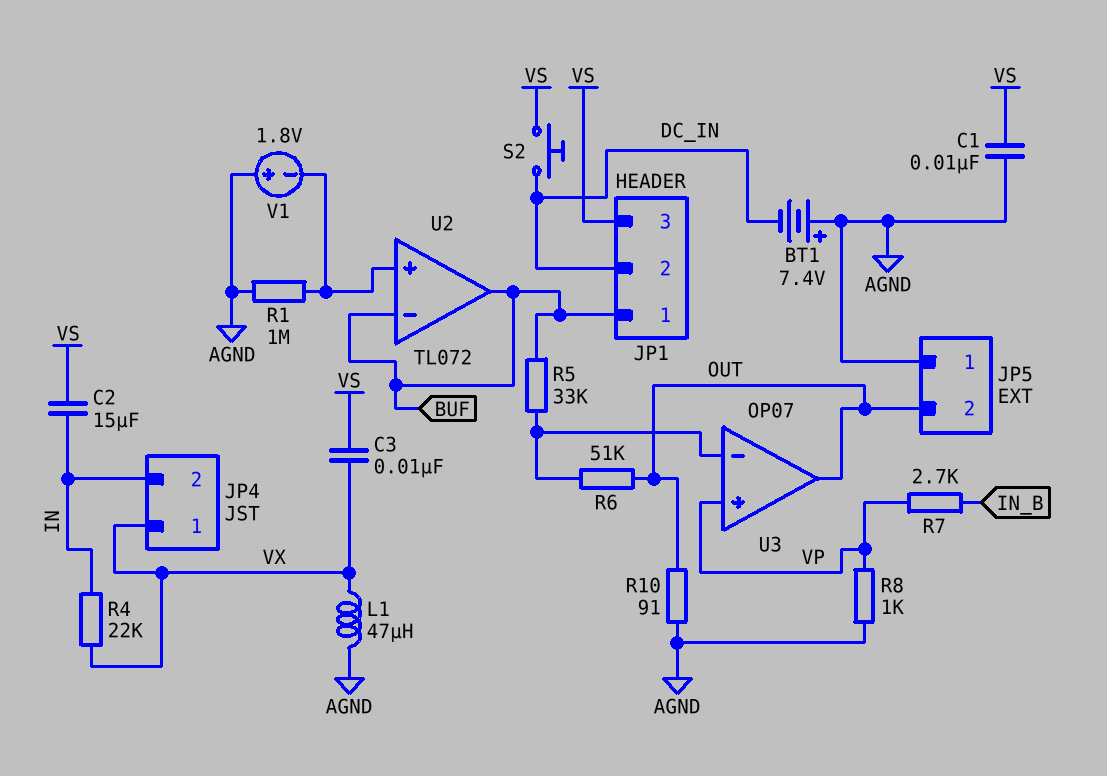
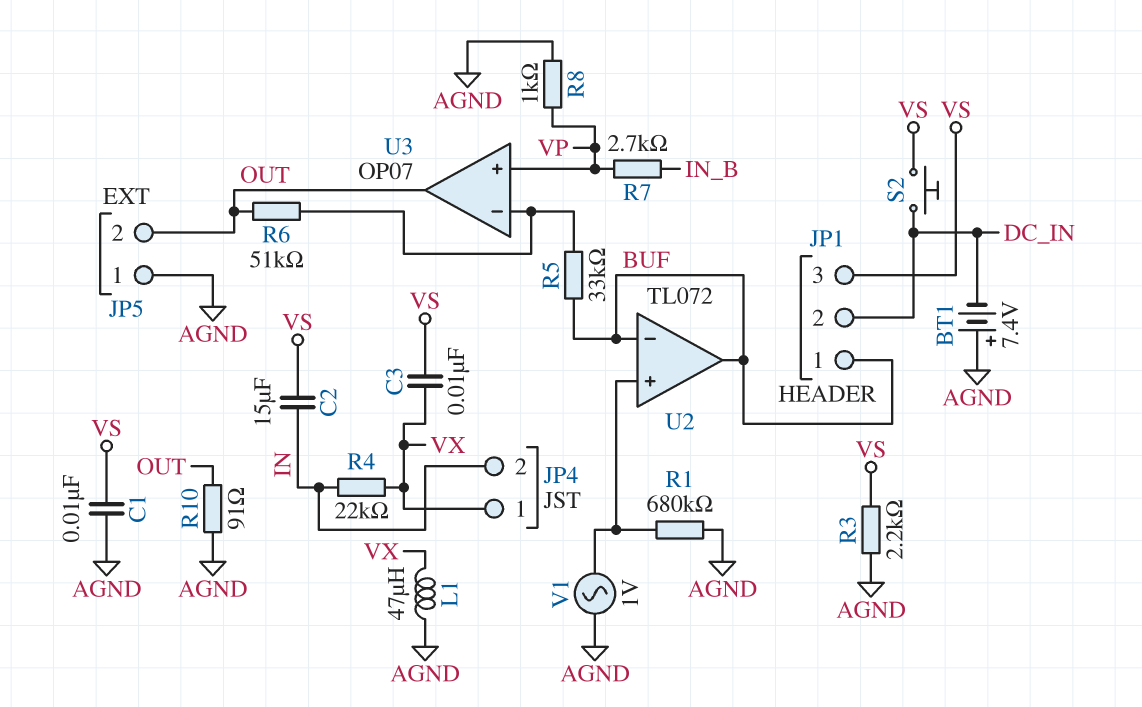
R1: 1M (AGND, U2/in+) -> 680k (AGND, U2/in+)
R3: none -> 2.2k (AGND, VS)
V1: 1.8V (plus AGND, minus U2/in+) -> AC 1V (AGND, U2/in+)

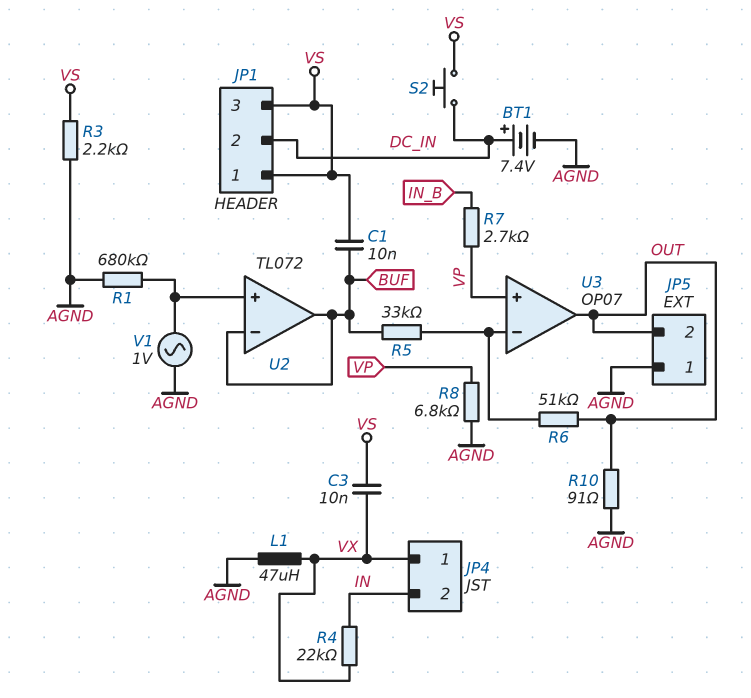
BT1: 7.4V (plus AGND, minus DC_IN) -> 7.4V (plus DC_IN, minus AGND)
C1: 10nF (AGND, VS) -> 10nF (BUF, VS)
C2: 15uF (IN, VS) -> none
JP1 pin 1: BUF -> VS
R8: 1k (AGND, VP) -> 6.8k (AGND, VP)

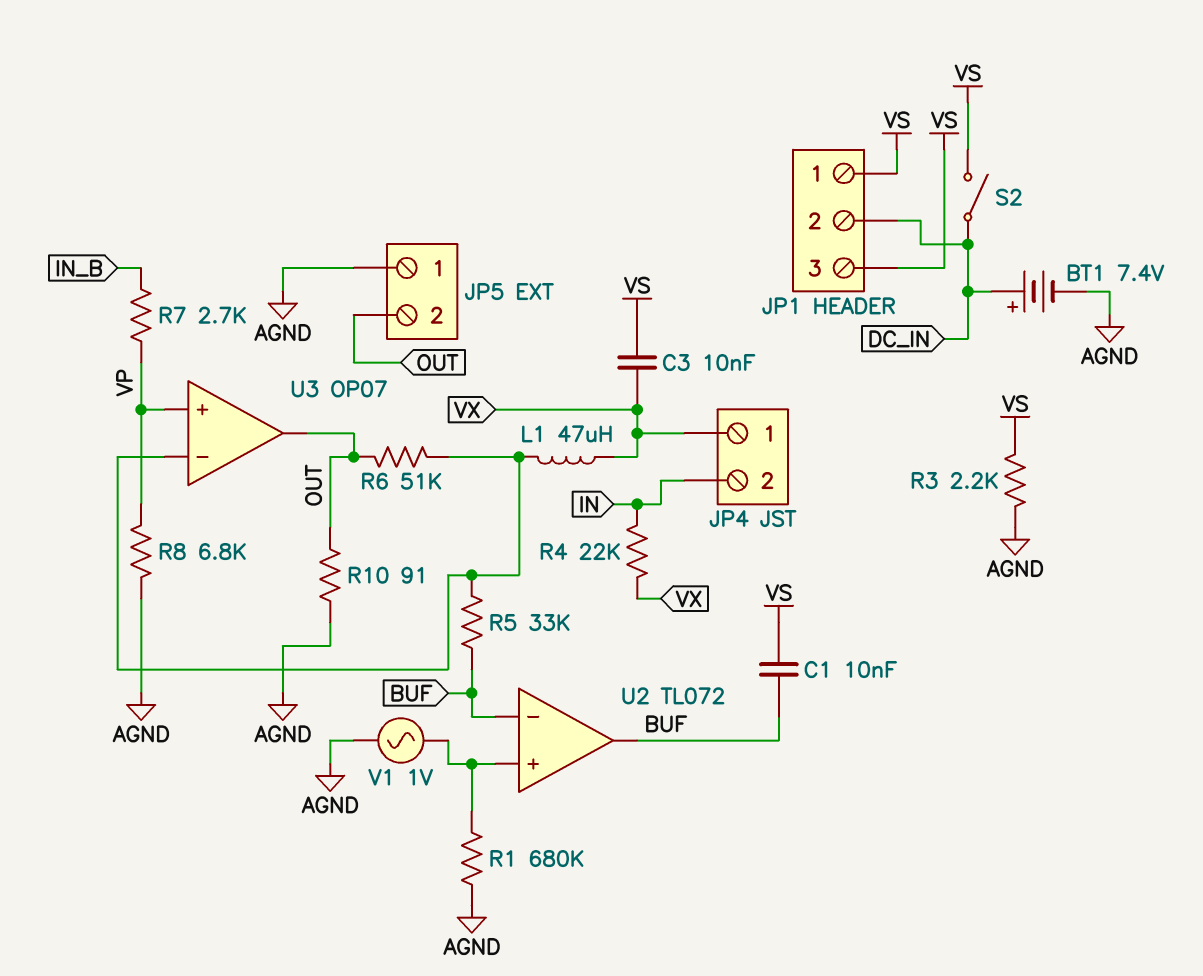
L1: 47uH (AGND, VX) -> 47uH (U3/in-, VX)
S2: button (DC_IN, VS) -> switch (DC_IN, VS)

